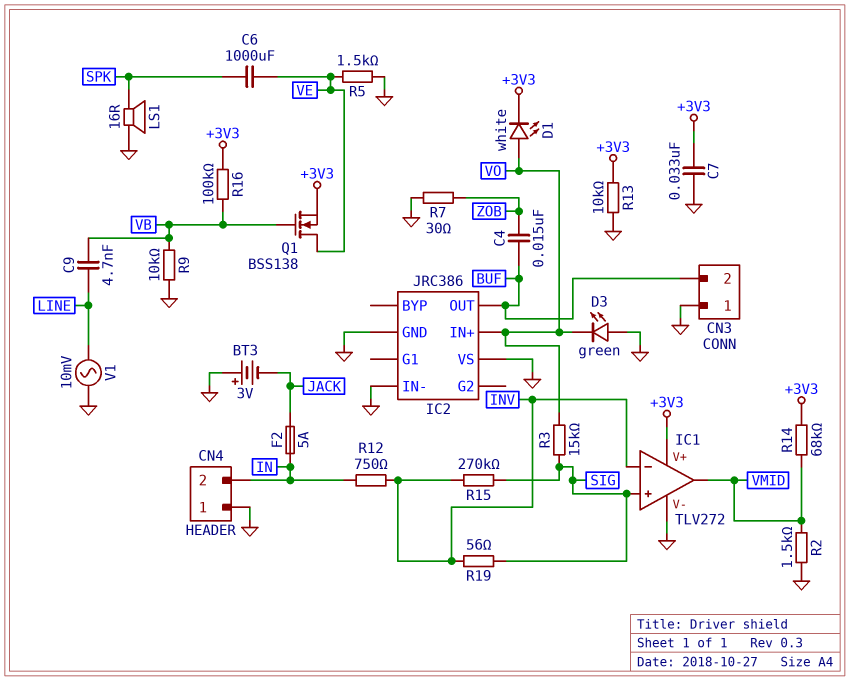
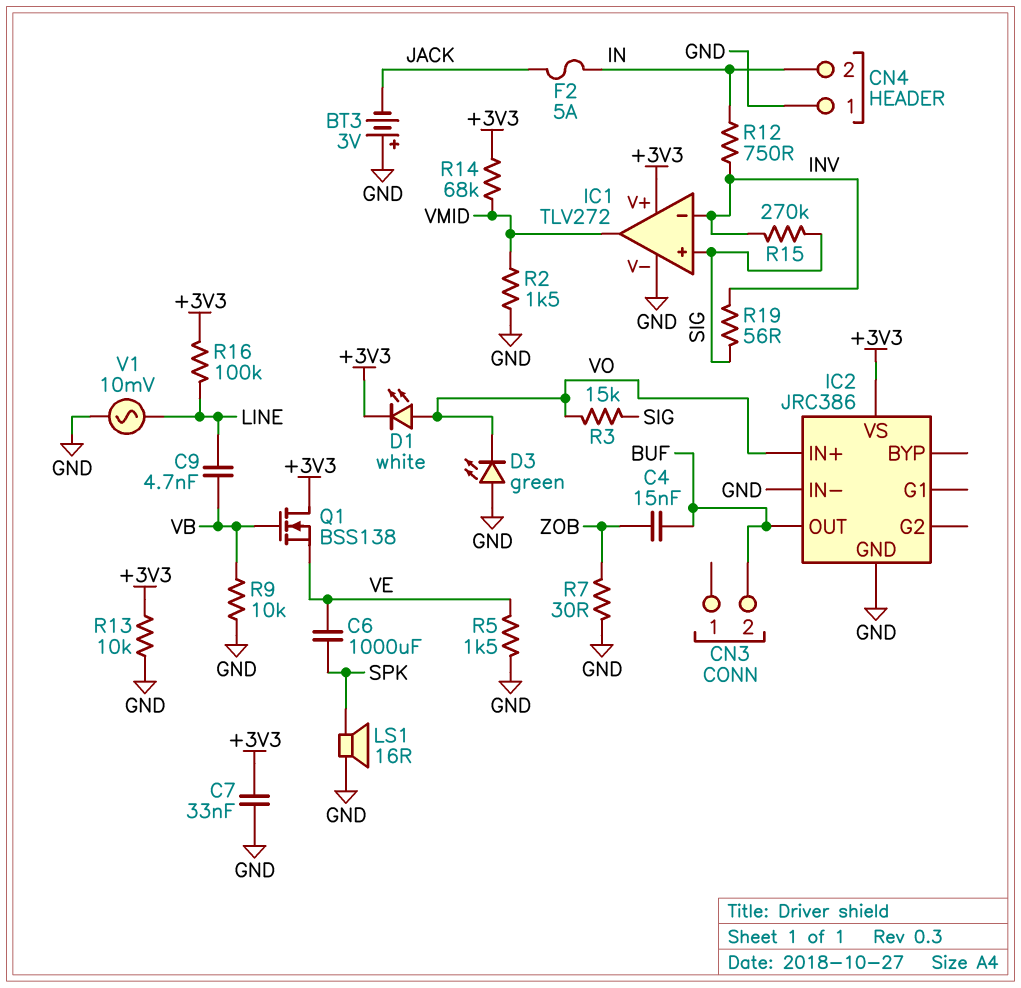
CN3 pin 1: GND -> none
IC2 pin VS: GND -> +3V3
Q1: NMOS BSS138 (G VB, D VE, S +3V3) -> NMOS BSS138 (G VB, D +3V3, S VE)
R16: 100k (+3V3, VB) -> 100k (+3V3, LINE)

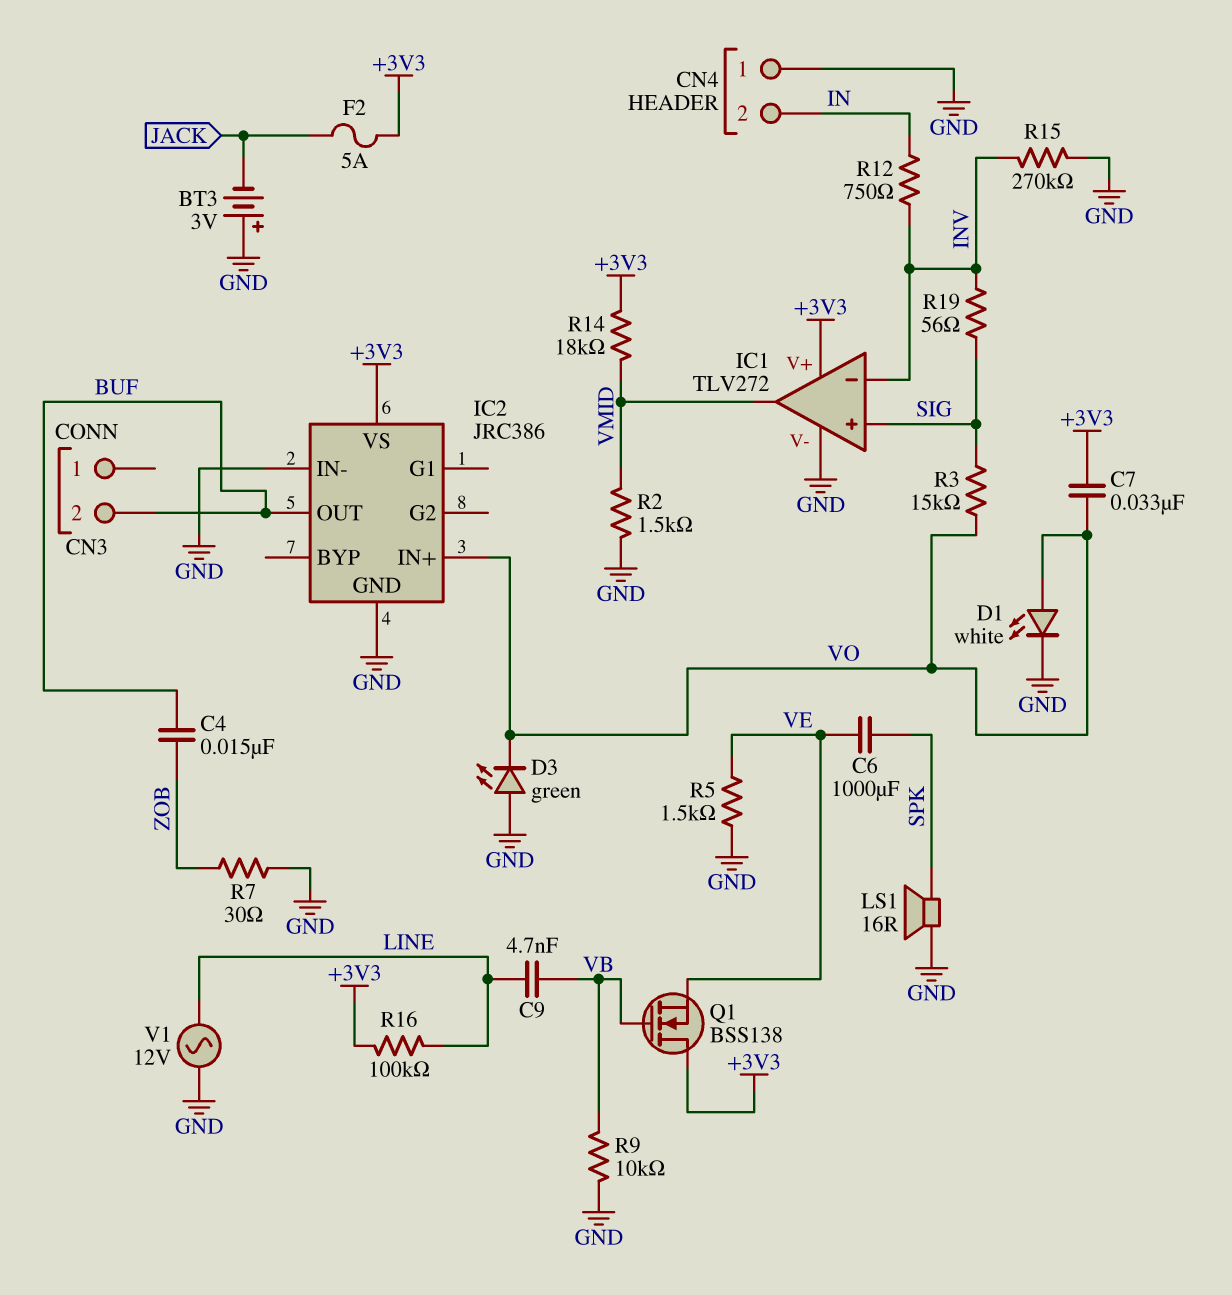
C7: 33nF (+3V3, GND) -> 33nF (+3V3, VO)
D1: LED white (A VO, K +3V3) -> LED white (A VO, K GND)
F2: 5A (IN, JACK) -> 5A (+3V3, JACK)
R13: 10k (+3V3, GND) -> none
R14: 68k (+3V3, VMID) -> 18k (+3V3, VMID)
R15: 270k (INV, SIG) -> 270k (GND, INV)
V1: AC 10mV (GND, LINE) -> AC 12V (GND, LINE)

